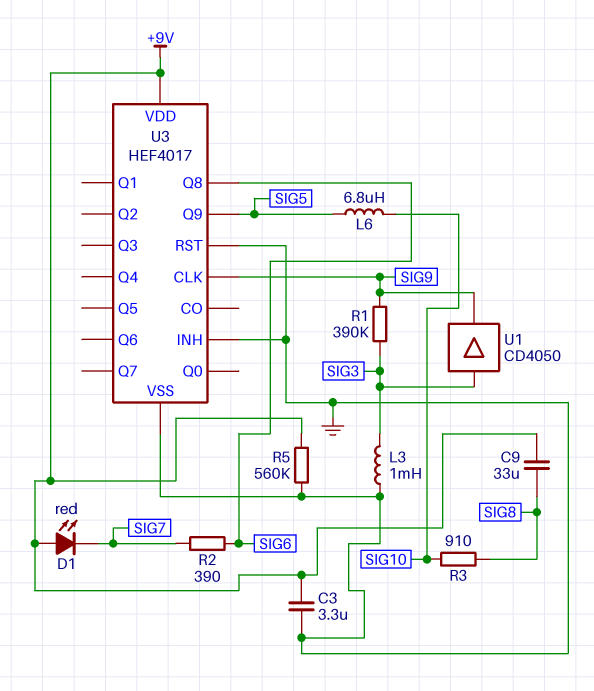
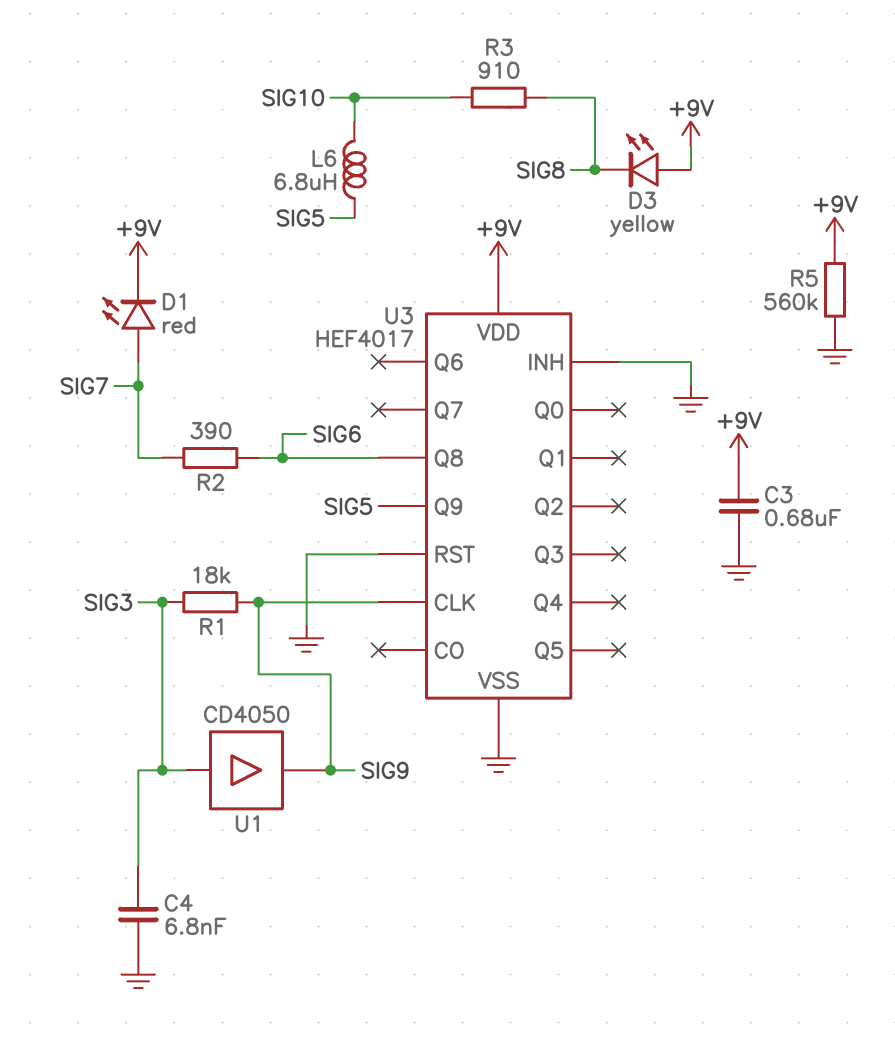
C3: 3.3uF (+9V, GND) -> 680nF (+9V, GND)
C4: none -> 6.8nF (GND, SIG3)
C9: 33uF (+9V, SIG8) -> none
D1: LED red (A +9V, K SIG7) -> LED red (A SIG7, K +9V)
D3: none -> LED yellow (A +9V, K SIG8)
L3: 1mH (GND, SIG3) -> none
R1: 390k (SIG3, SIG9) -> 18k (SIG3, SIG9)

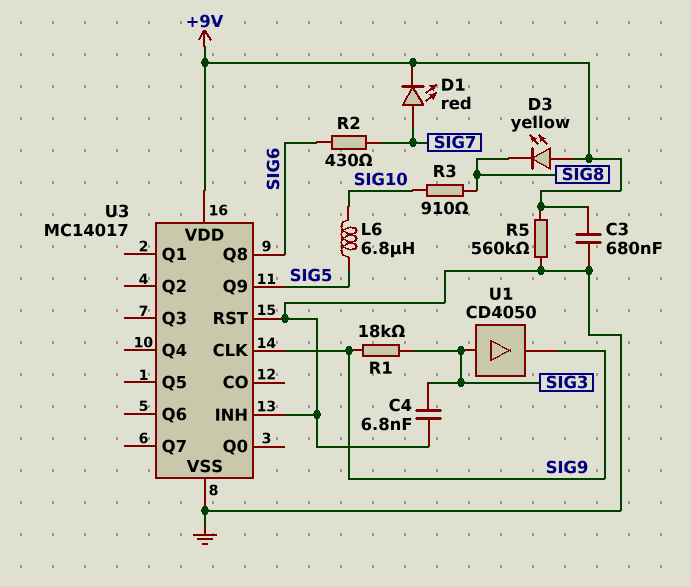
R2: 390 (SIG6, SIG7) -> 430 (SIG6, SIG7)
U3: HEF4017 -> MC14017

